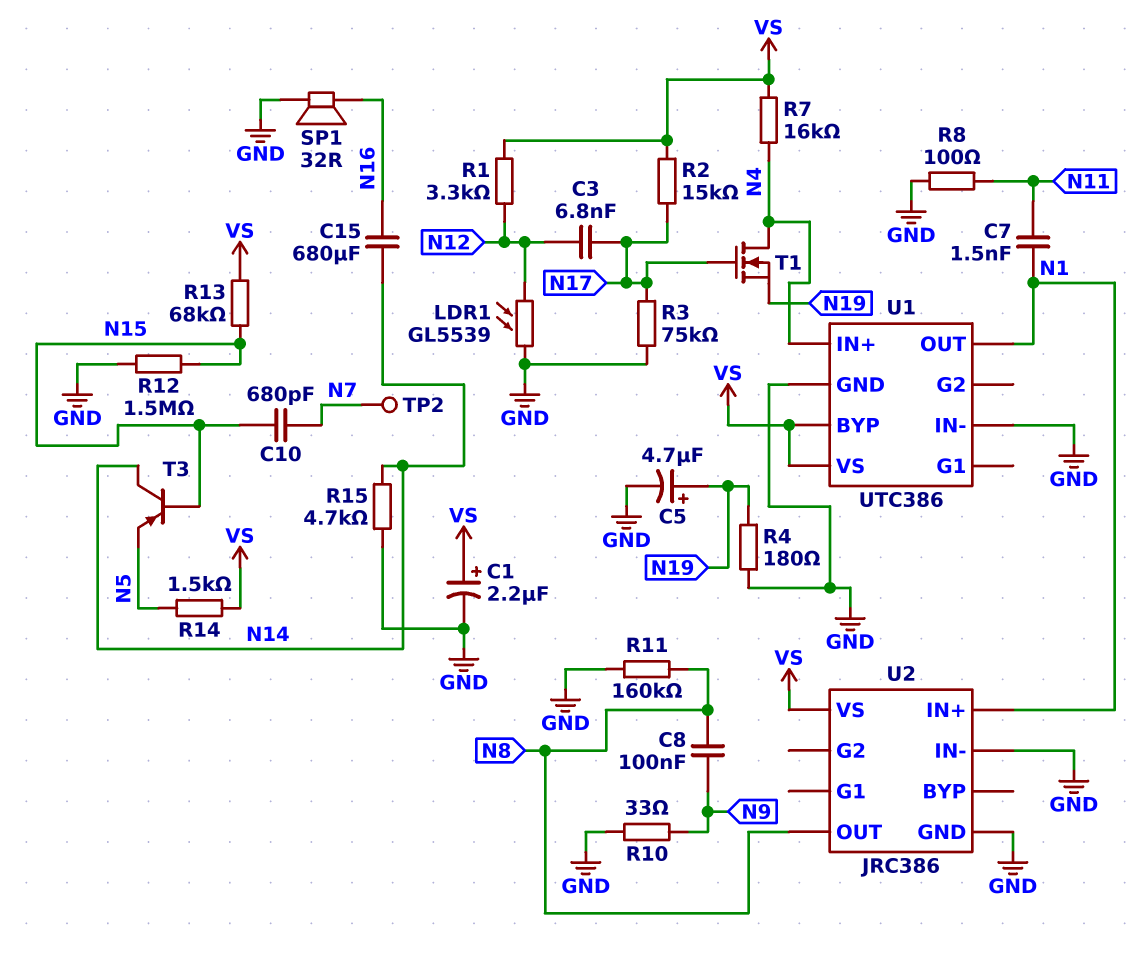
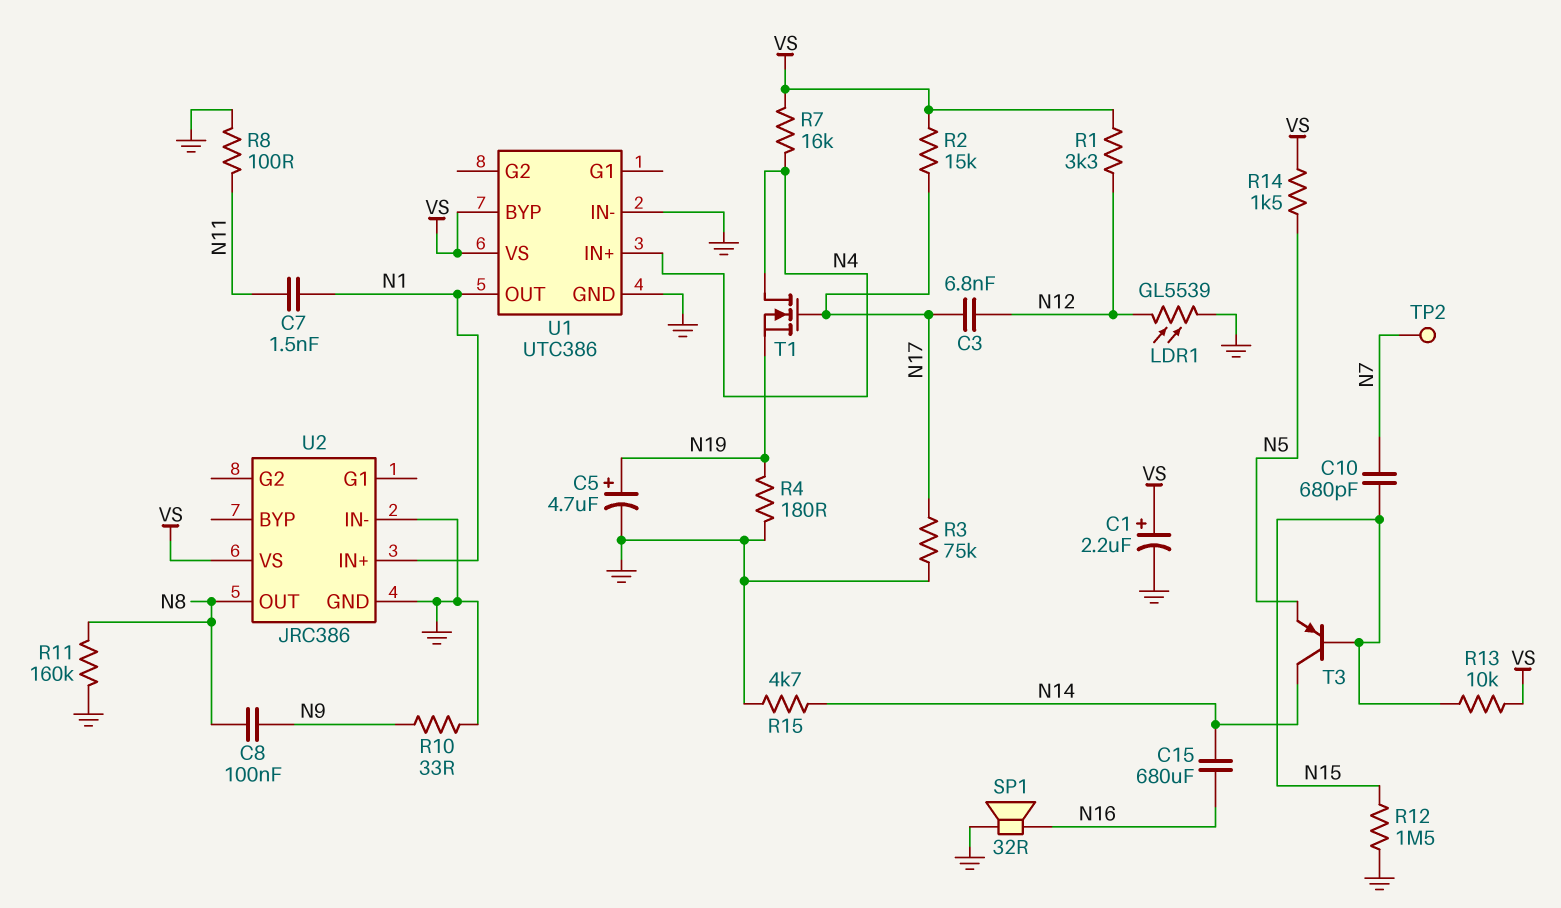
R13: 68k (N15, VS) -> 10k (N15, VS)

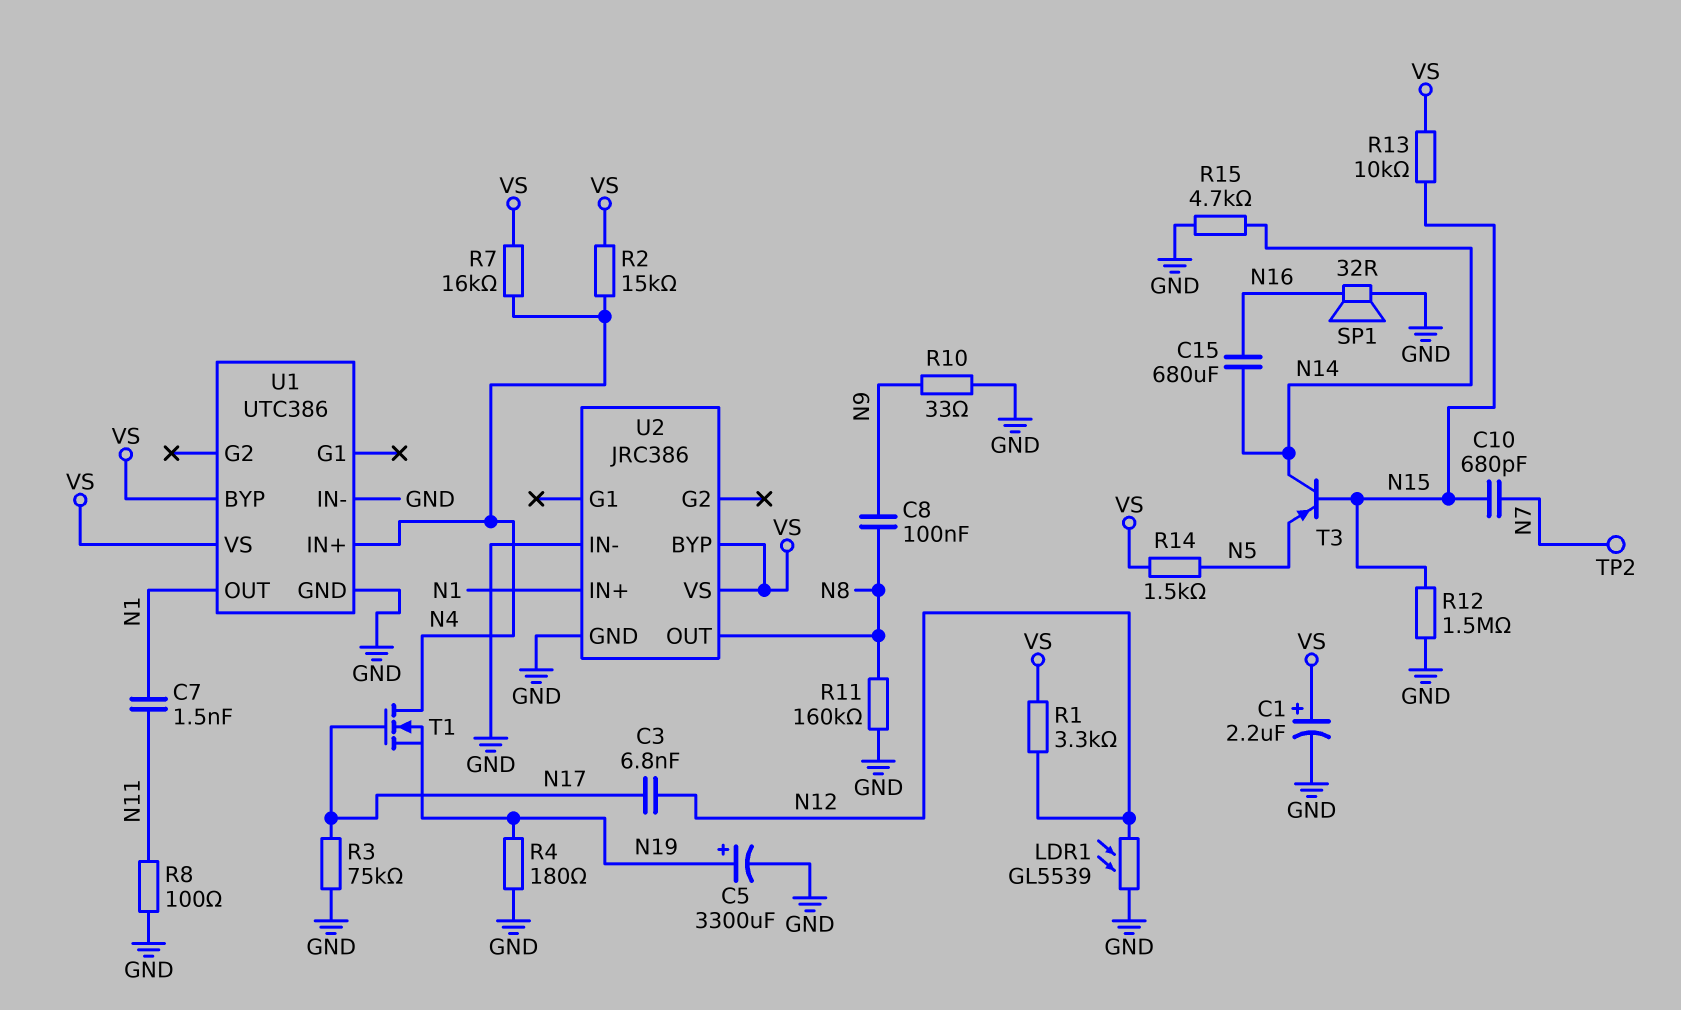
C5: 4.7uF (plus N19, minus GND) -> 3300uF (plus N19, minus GND)
R2: 15k (N17, VS) -> 15k (N4, VS)
U2 pin BYP: none -> VS

